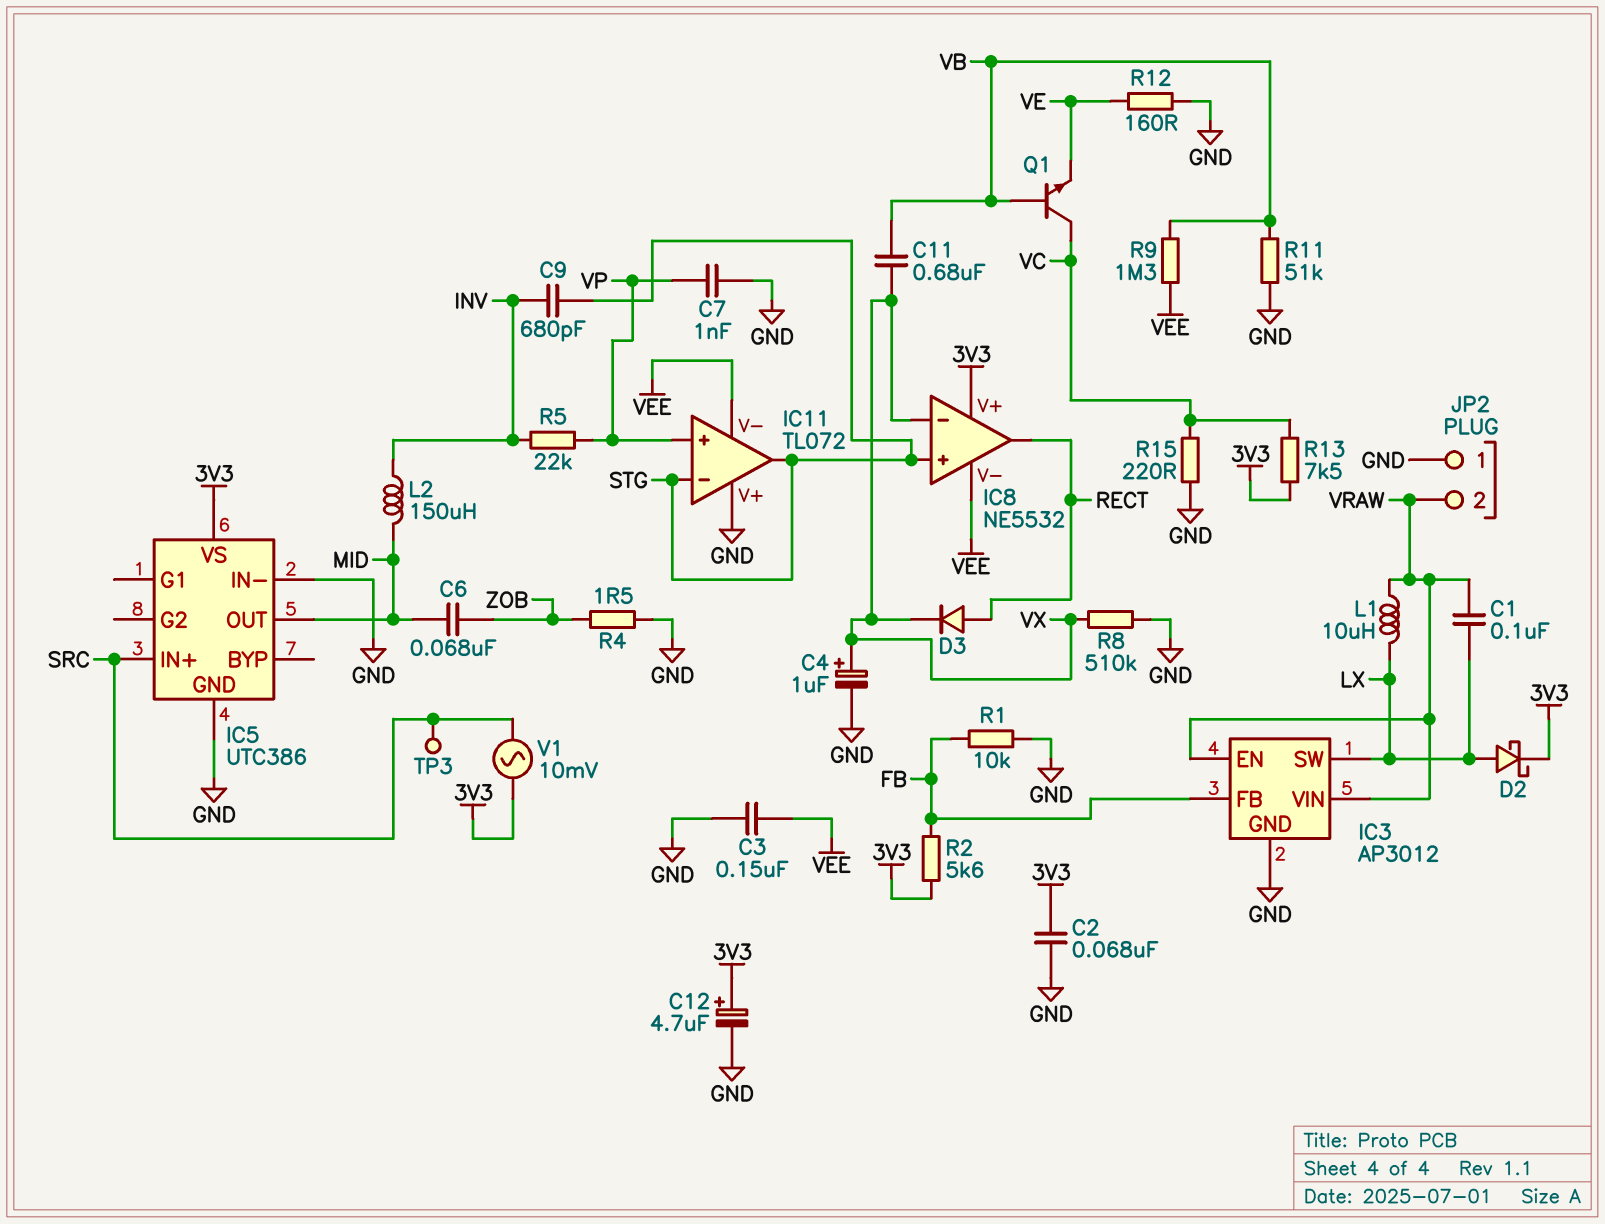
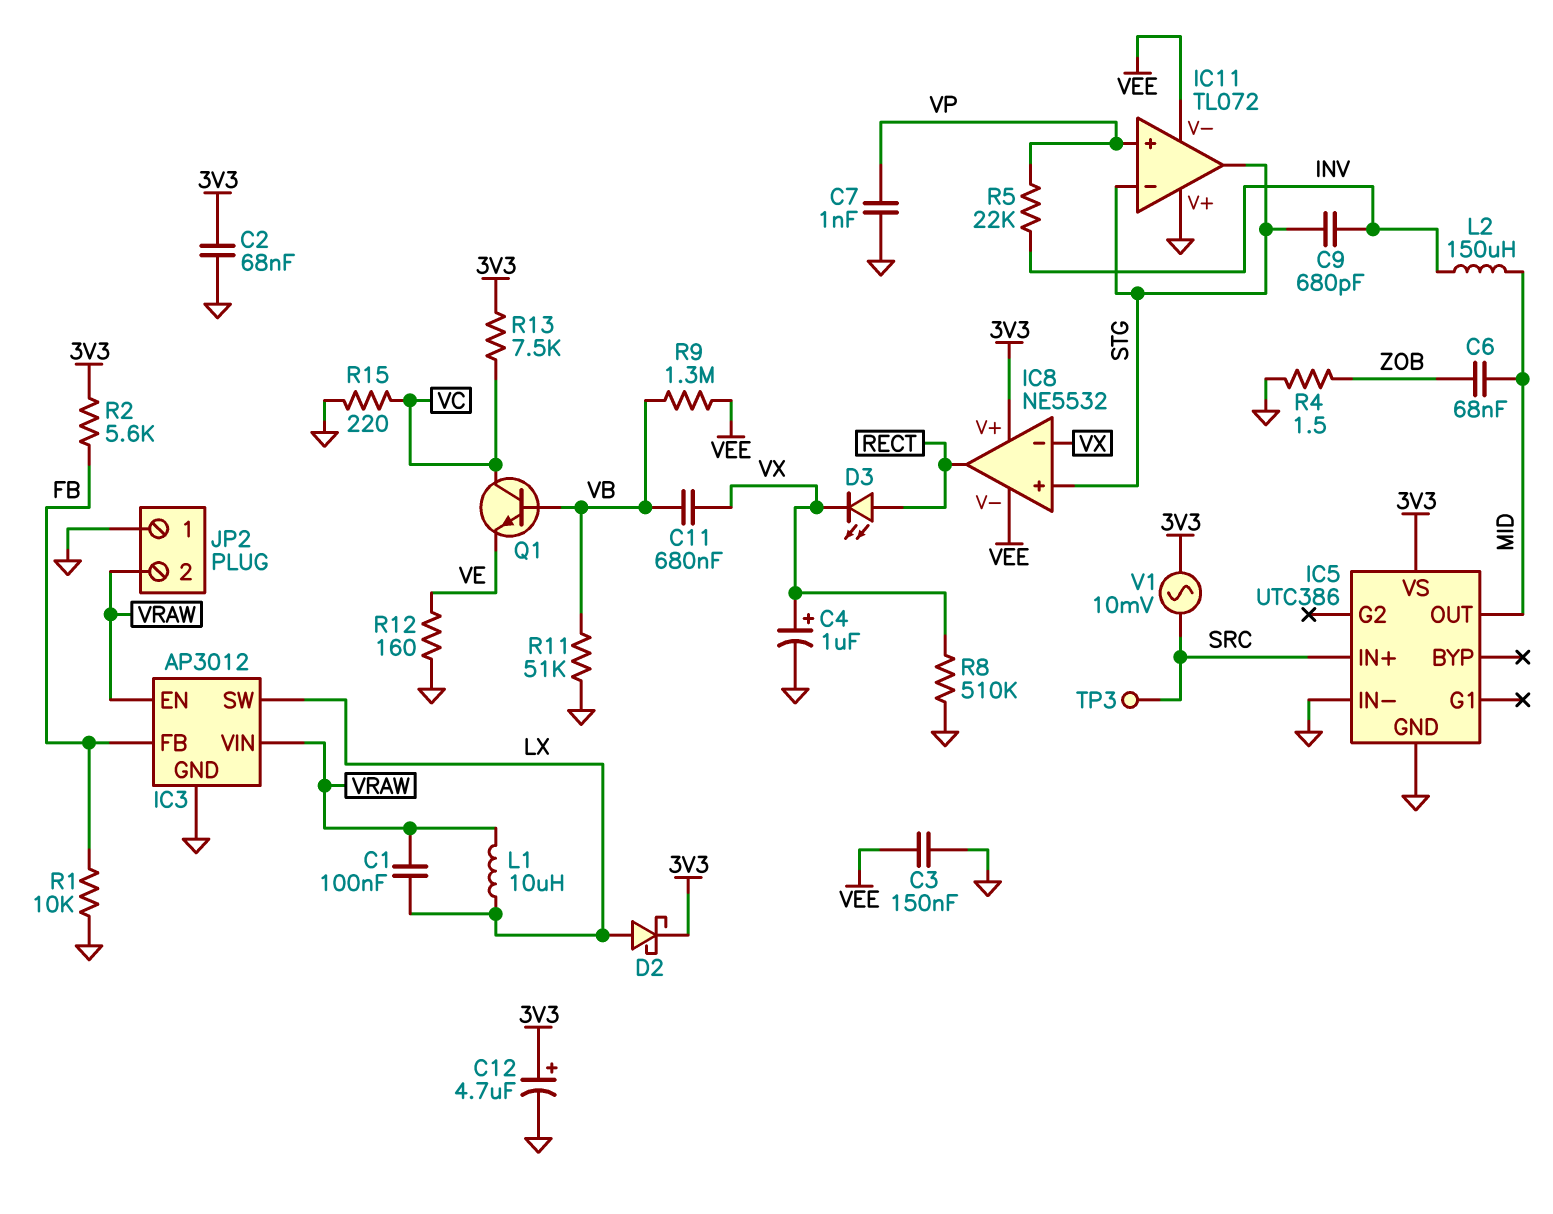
D3: diode (A RECT, K VX) -> LED (A RECT, K VX)

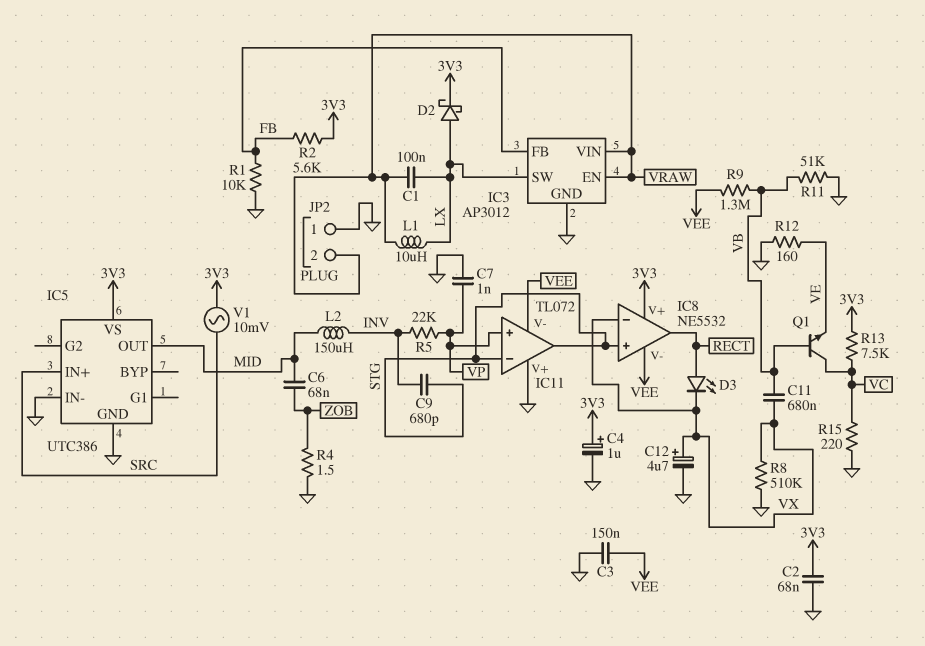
C4: 1uF (plus VX, minus GND) -> 1uF (plus 3V3, minus GND)
C12: 4.7uF (plus 3V3, minus GND) -> 4.7uF (plus VX, minus GND)
TP3: test point (SRC) -> none

